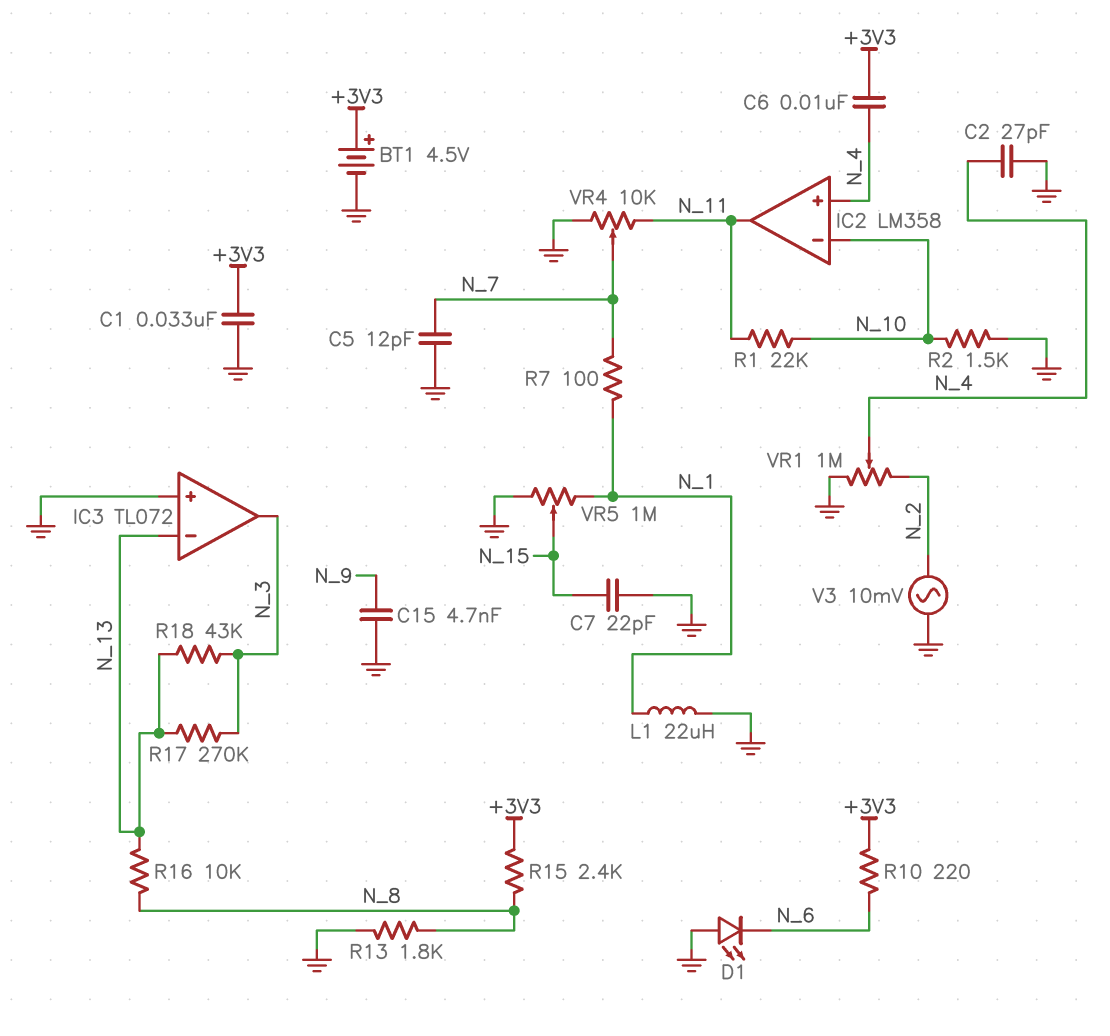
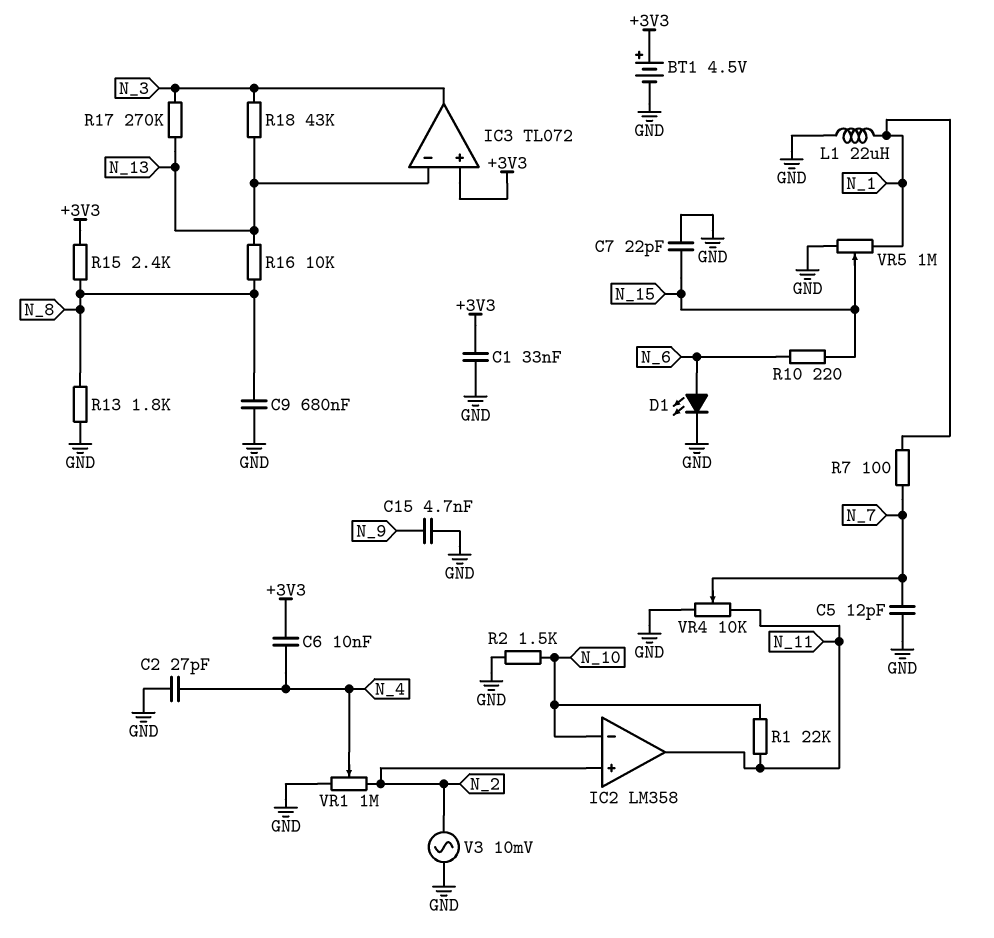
C9: none -> 680nF (GND, N_8)
D1: LED (A GND, K N_6) -> LED (A N_6, K GND)
IC2 pin in+: N_4 -> N_2
IC3 pin in+: GND -> +3V3
R10: 220 (+3V3, N_6) -> 220 (N_6, N_15)

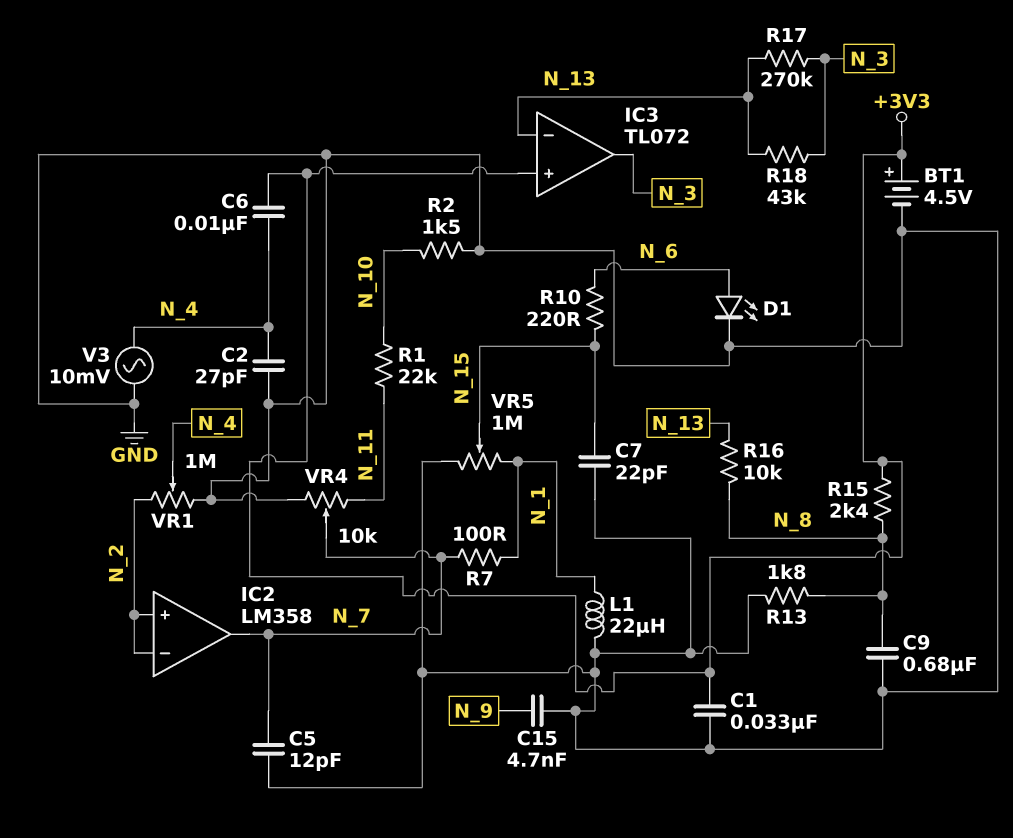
IC2 pin in-: N_10 -> N_2
IC2 pin out: N_11 -> N_7
V3: AC 10mV (GND, N_2) -> AC 10mV (GND, N_4)

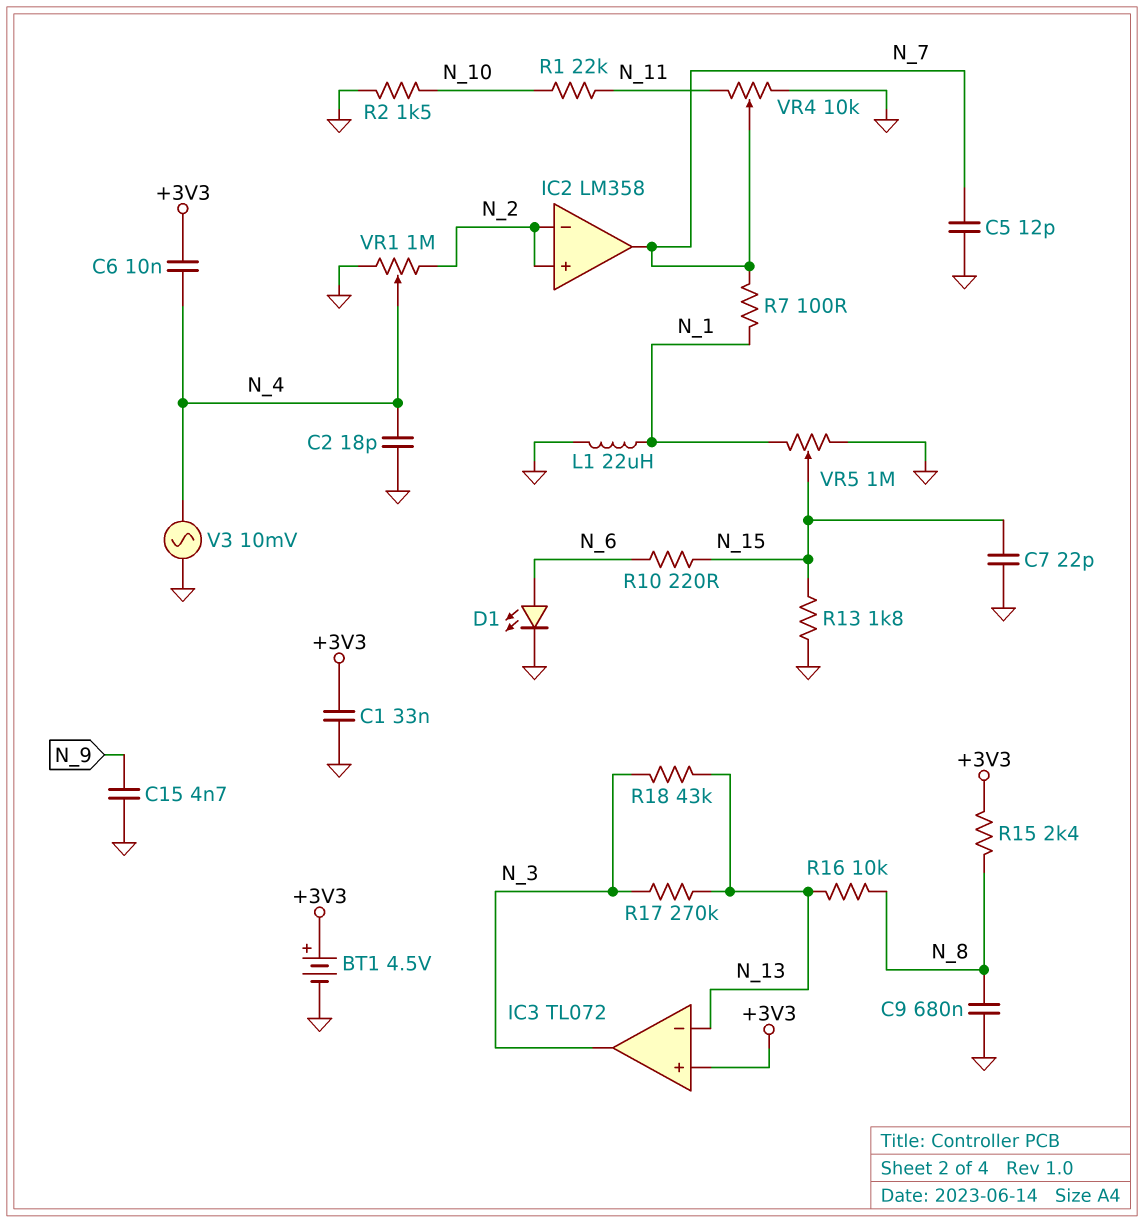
C2: 27pF (GND, N_4) -> 18pF (GND, N_4)
R13: 1.8k (GND, N_8) -> 1.8k (GND, N_15)

